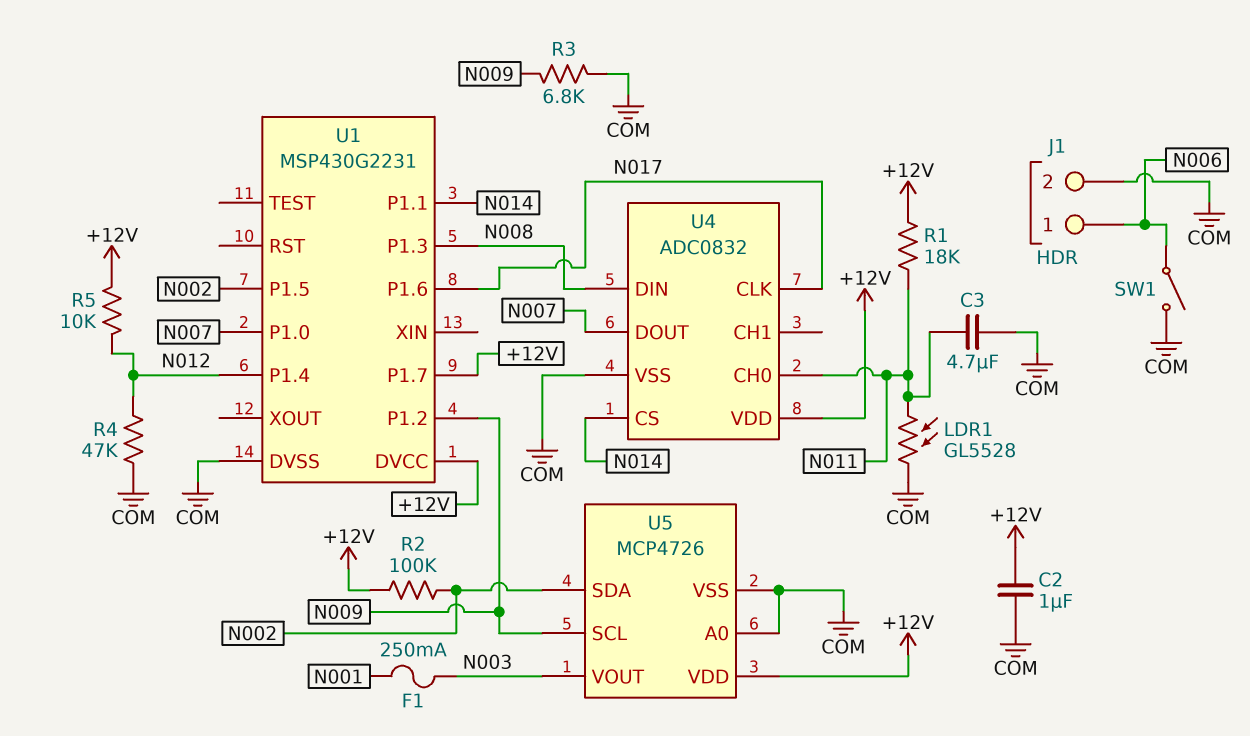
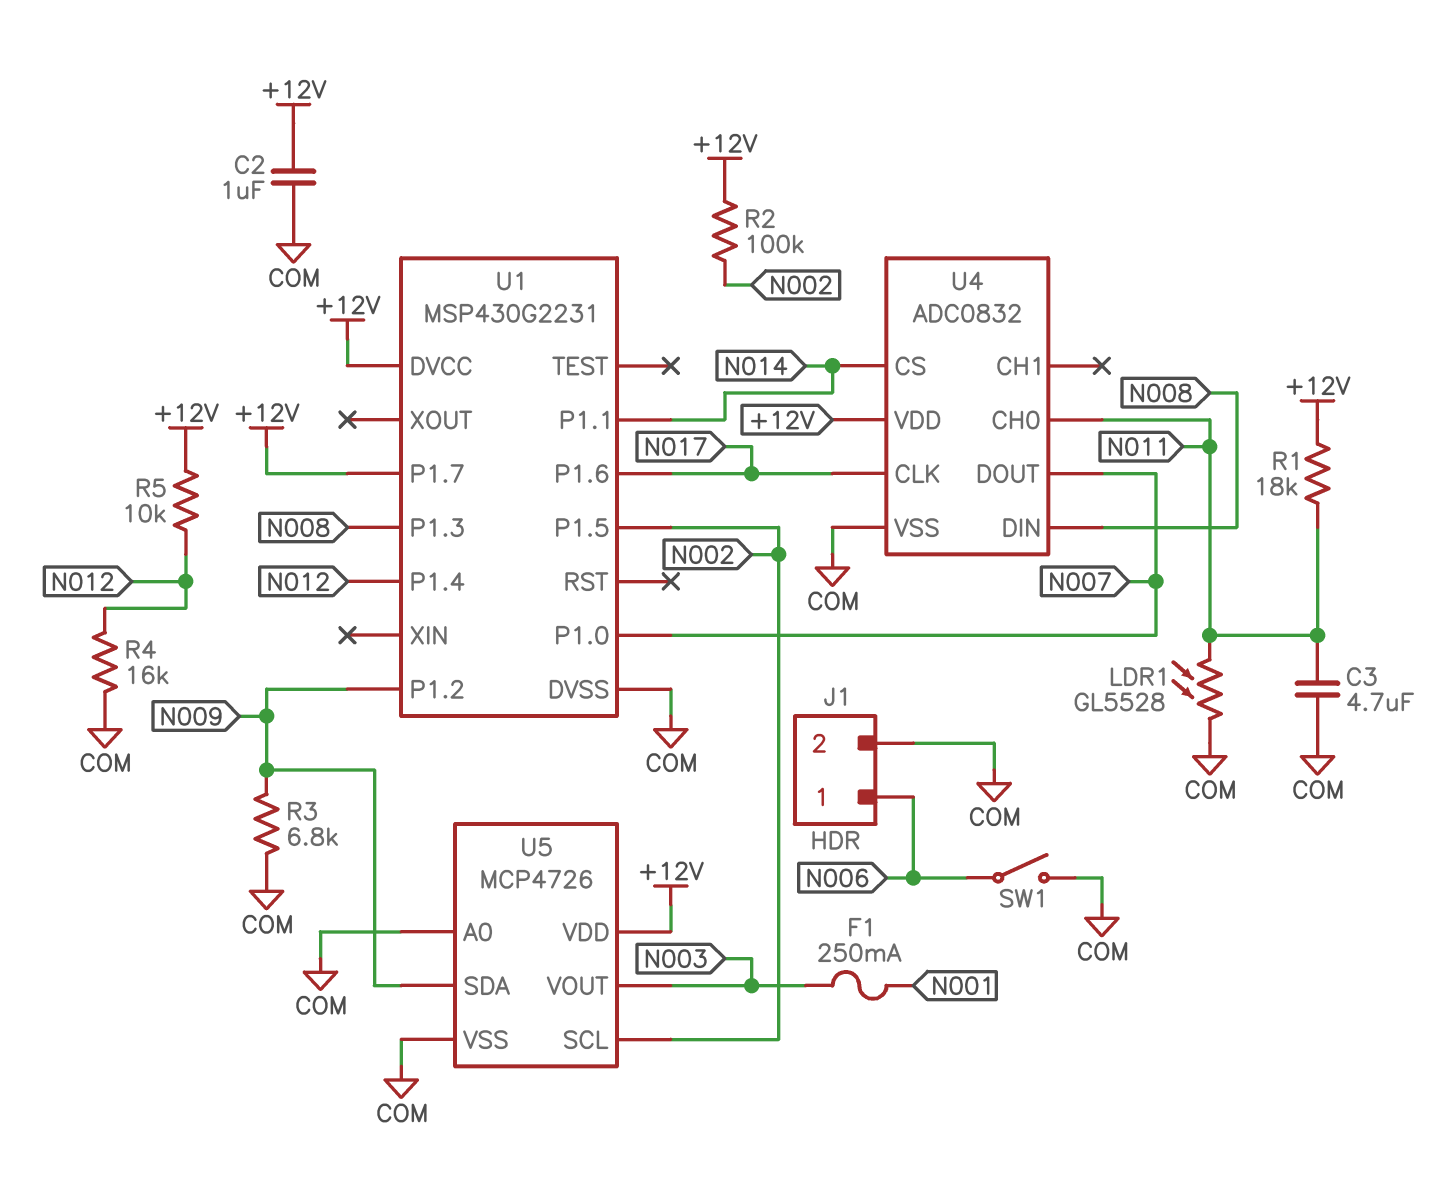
R4: 47k (COM, N012) -> 16k (COM, N012)
U5 pin SCL: N009 -> N002
U5 pin SDA: N002 -> N009

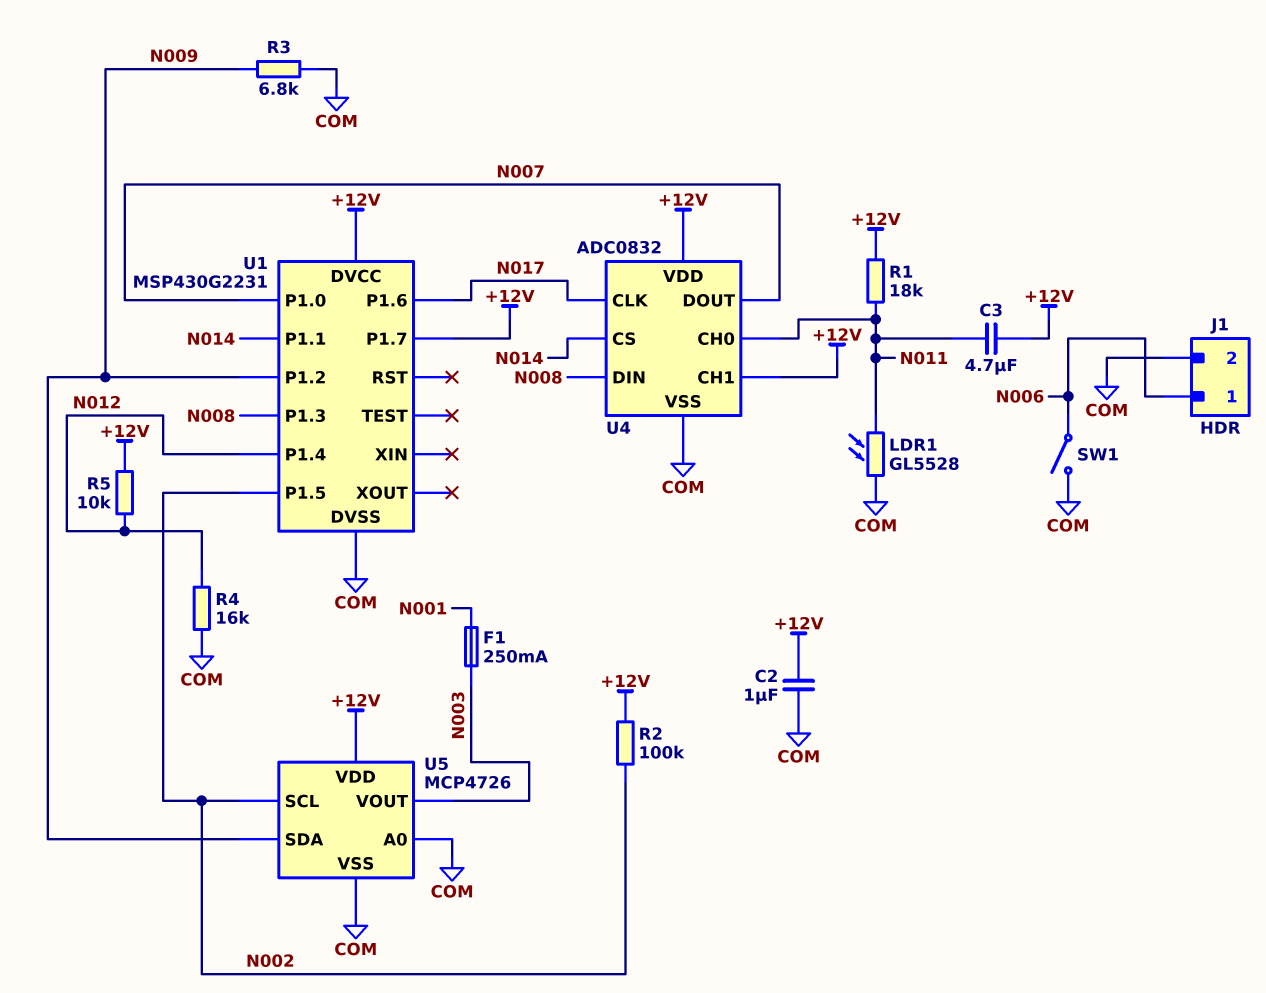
C3: 4.7uF (COM, N011) -> 4.7uF (+12V, N011)
U4 pin CH1: none -> +12V

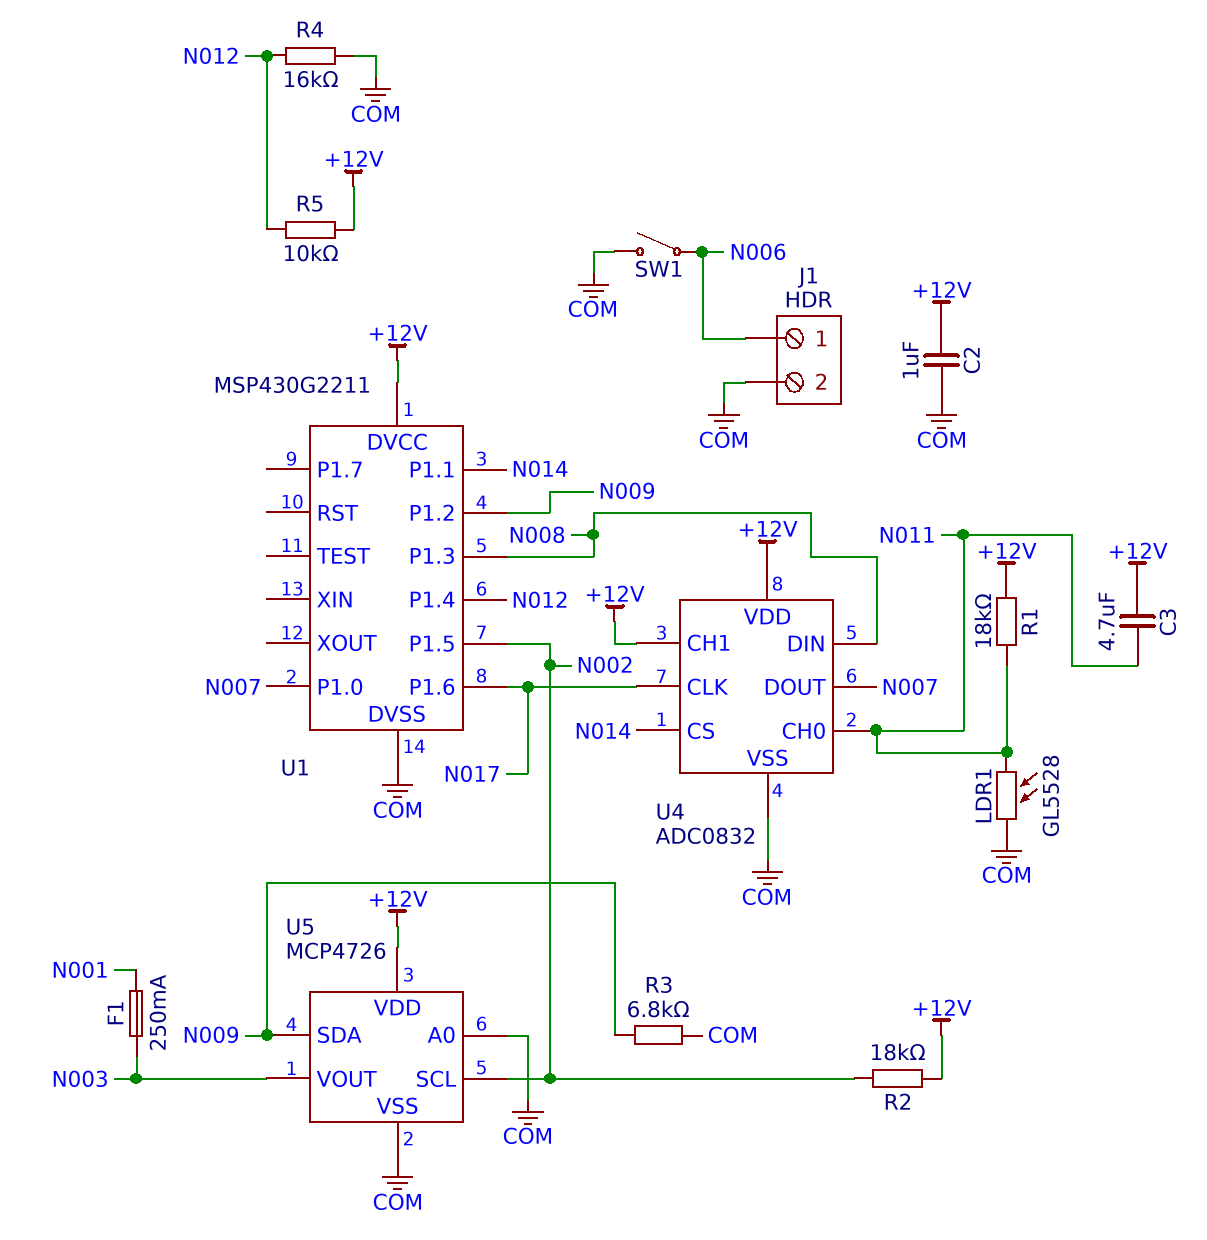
R2: 100k (+12V, N002) -> 18k (+12V, N002)
U1: MSP430G2231 -> MSP430G2211
U1 pin P1.7: +12V -> none

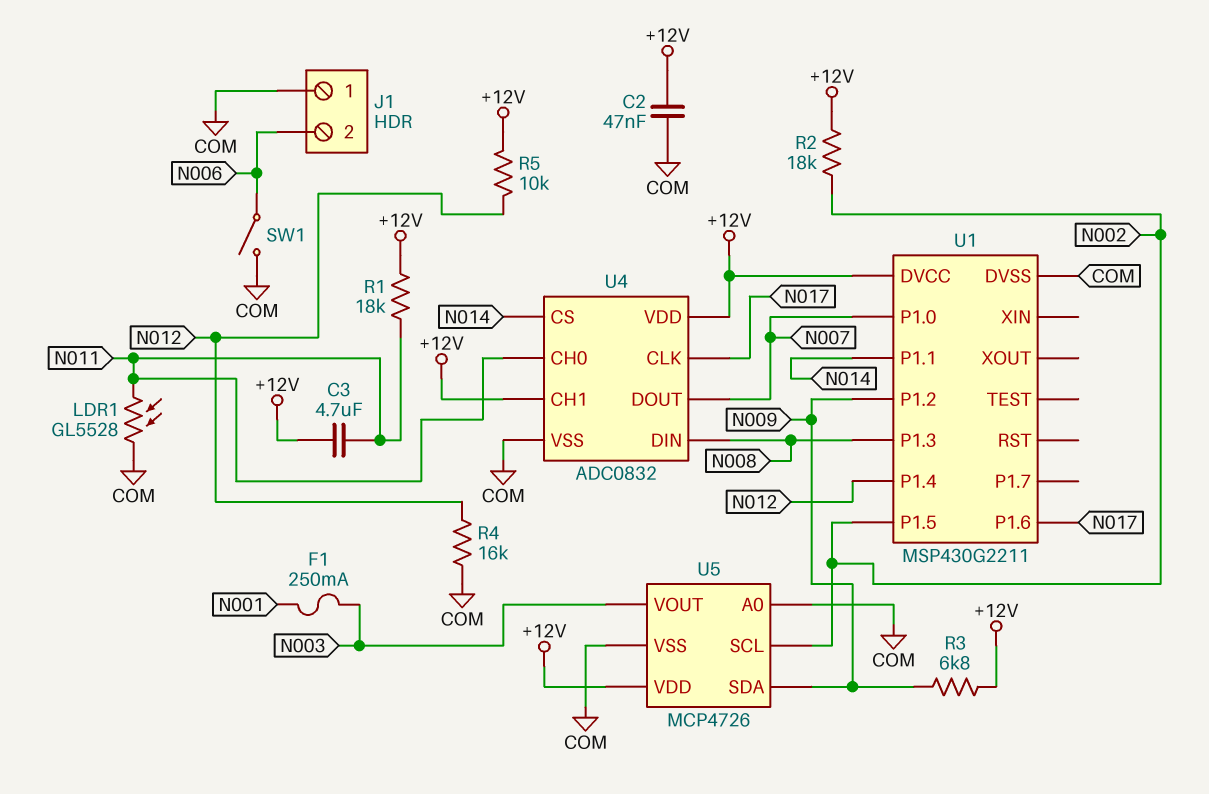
C2: 1uF (+12V, COM) -> 47nF (+12V, COM)
J1 pin 1: N006 -> COM
J1 pin 2: COM -> N006
R3: 6.8k (COM, N009) -> 6.8k (+12V, N009)

